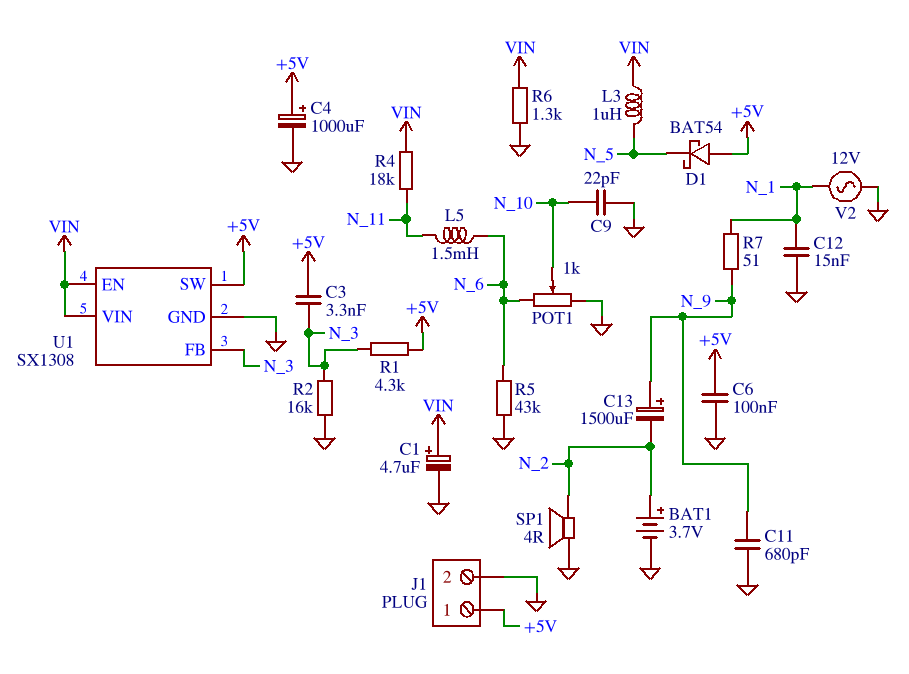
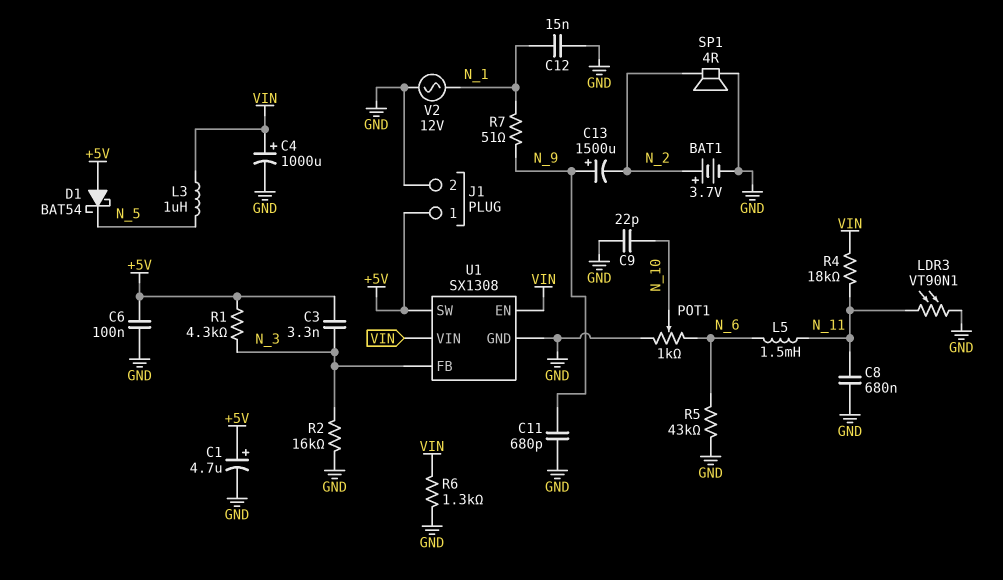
C1: 4.7uF (plus VIN, minus GND) -> 4.7uF (plus +5V, minus GND)
C4: 1000uF (plus +5V, minus GND) -> 1000uF (plus VIN, minus GND)
C8: none -> 680nF (GND, N_11)
LDR3: none -> VT90N1 (GND, N_11)

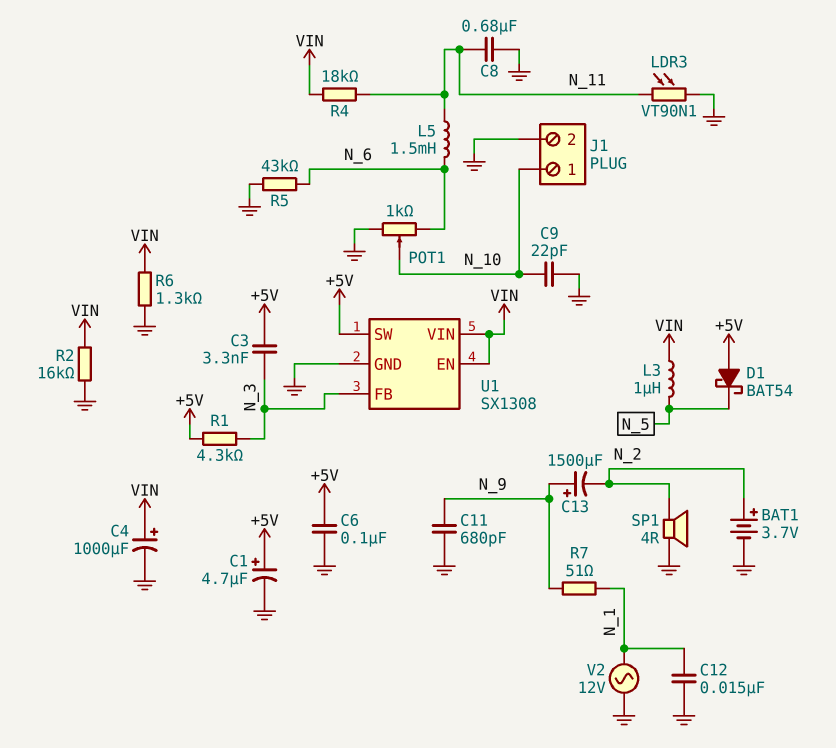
J1 pin 1: +5V -> N_10
R2: 16k (GND, N_3) -> 16k (GND, VIN)

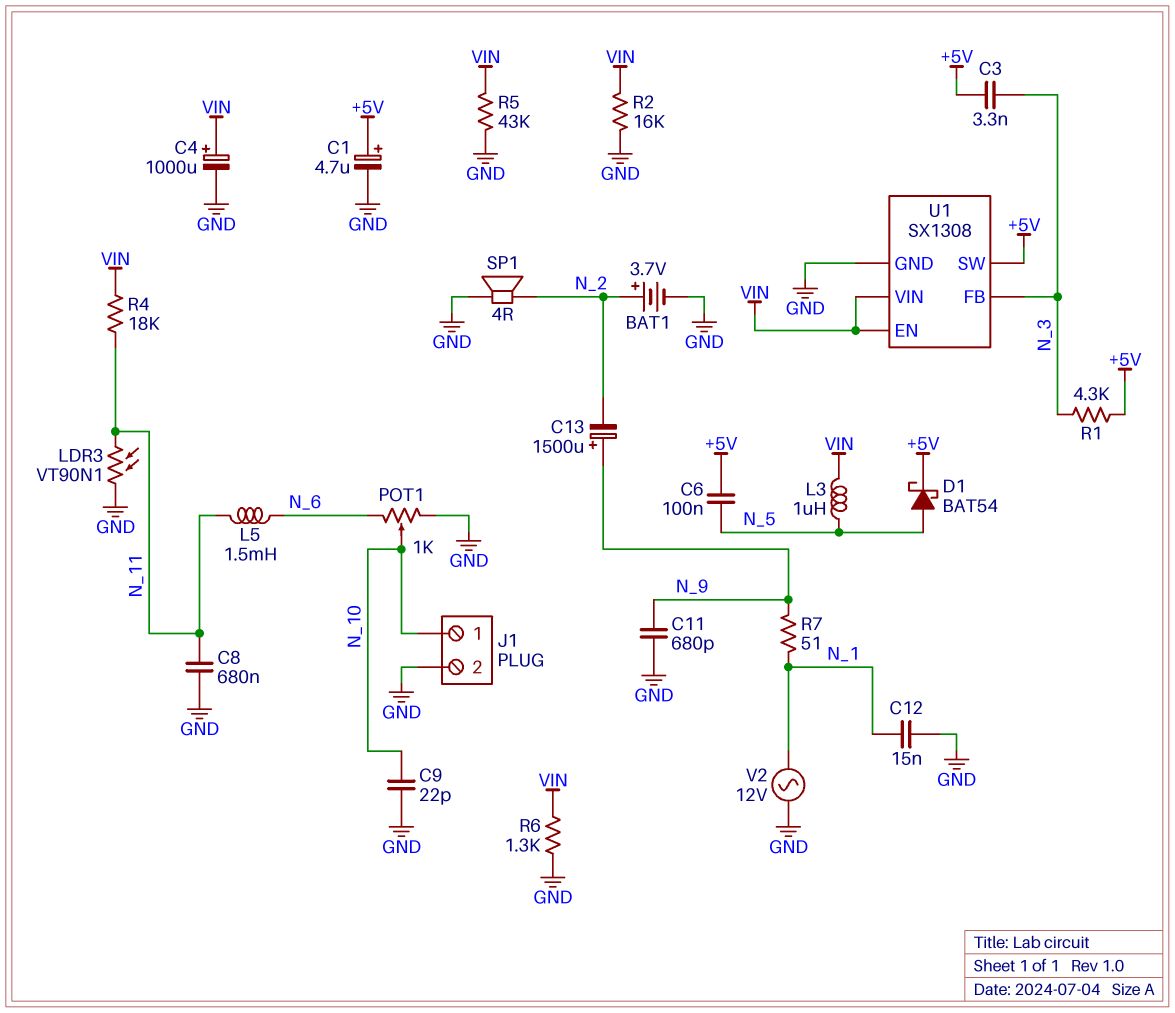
C6: 100nF (+5V, GND) -> 100nF (+5V, N_5)
D1: schottky BAT54 (A +5V, K N_5) -> schottky BAT54 (A N_5, K +5V)
R5: 43k (GND, N_6) -> 43k (GND, VIN)

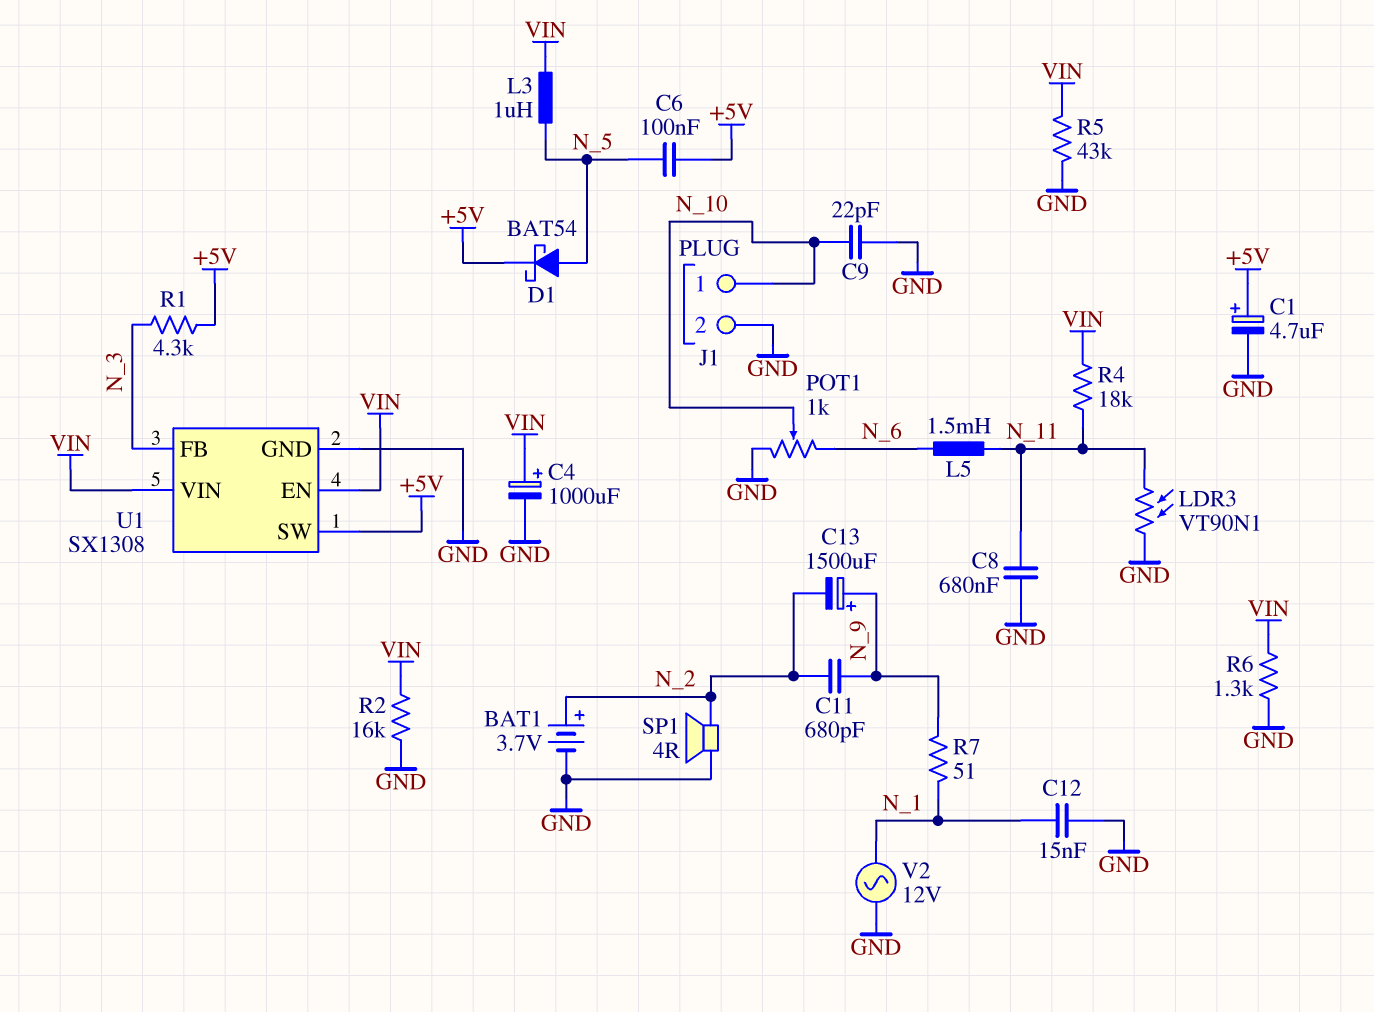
C3: 3.3nF (+5V, N_3) -> none
C11: 680pF (GND, N_9) -> 680pF (N_2, N_9)

